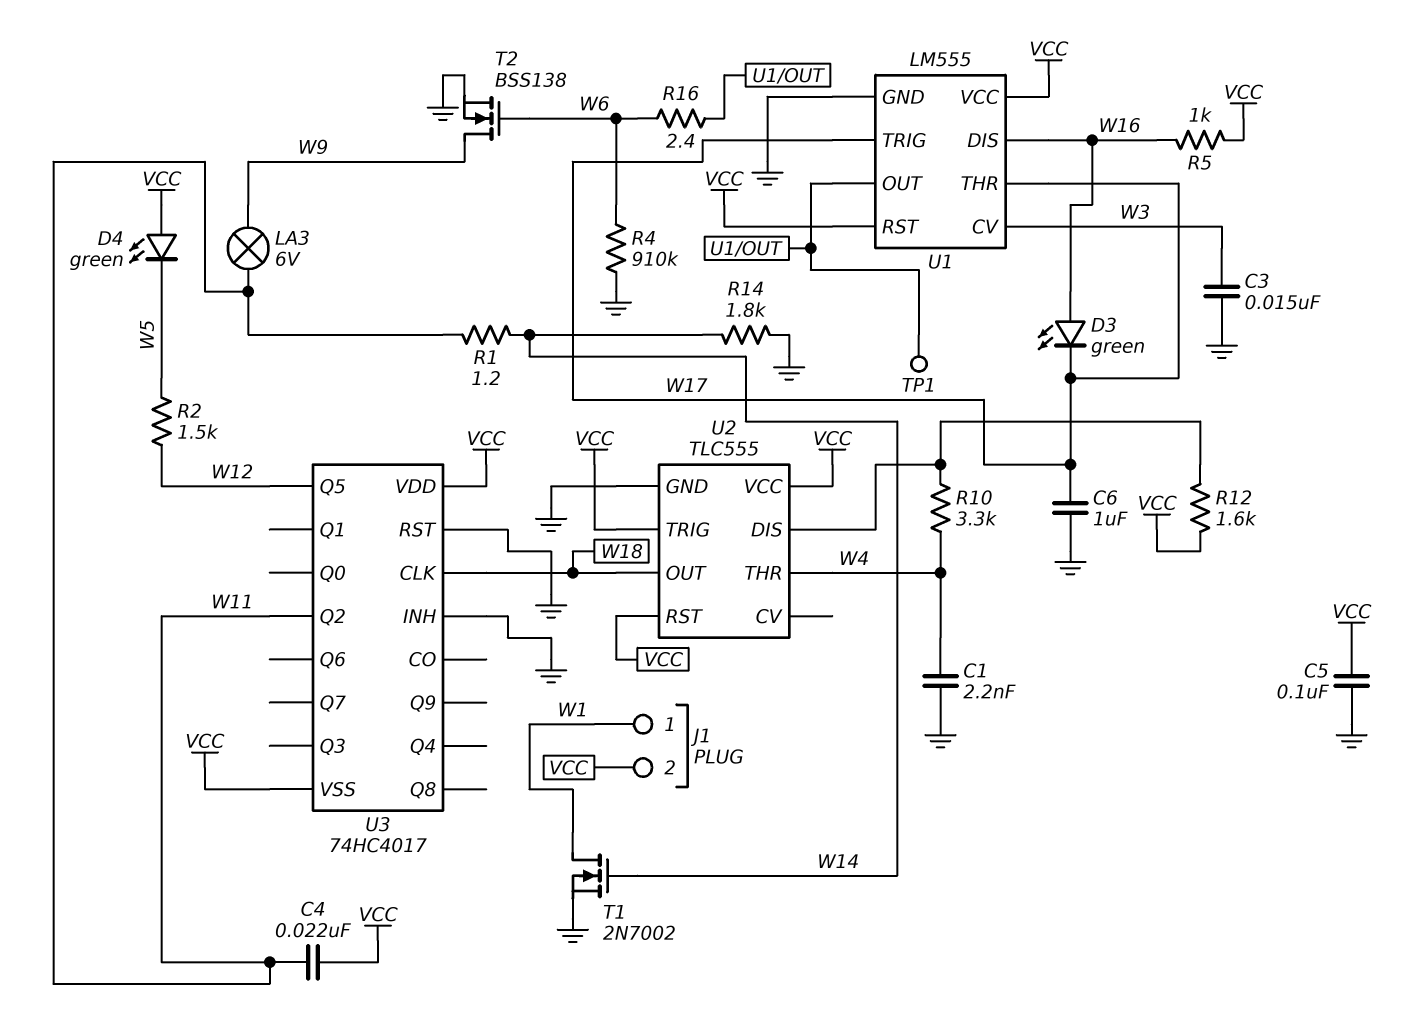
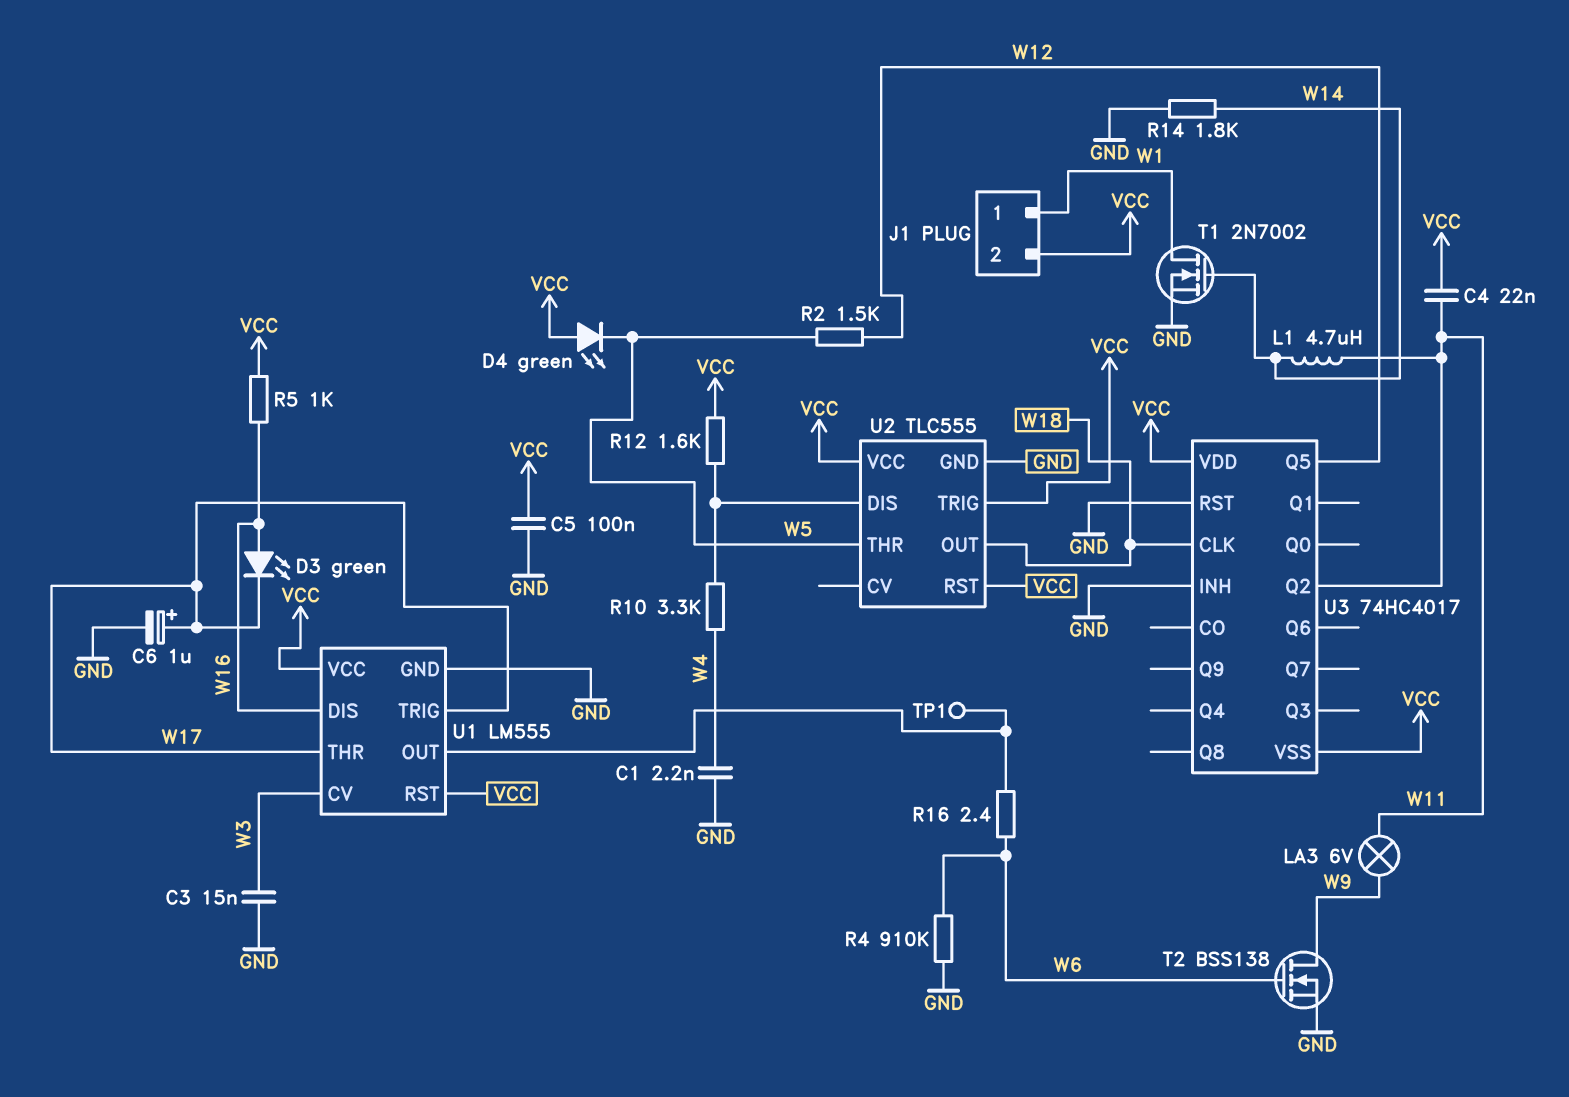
C6: 1uF (GND, W17) -> 1uF (plus W17, minus GND)
L1: none -> 4.7uH (W11, W14)
R1: 1.2 (W11, W14) -> none
U2 pin THR: W4 -> W5

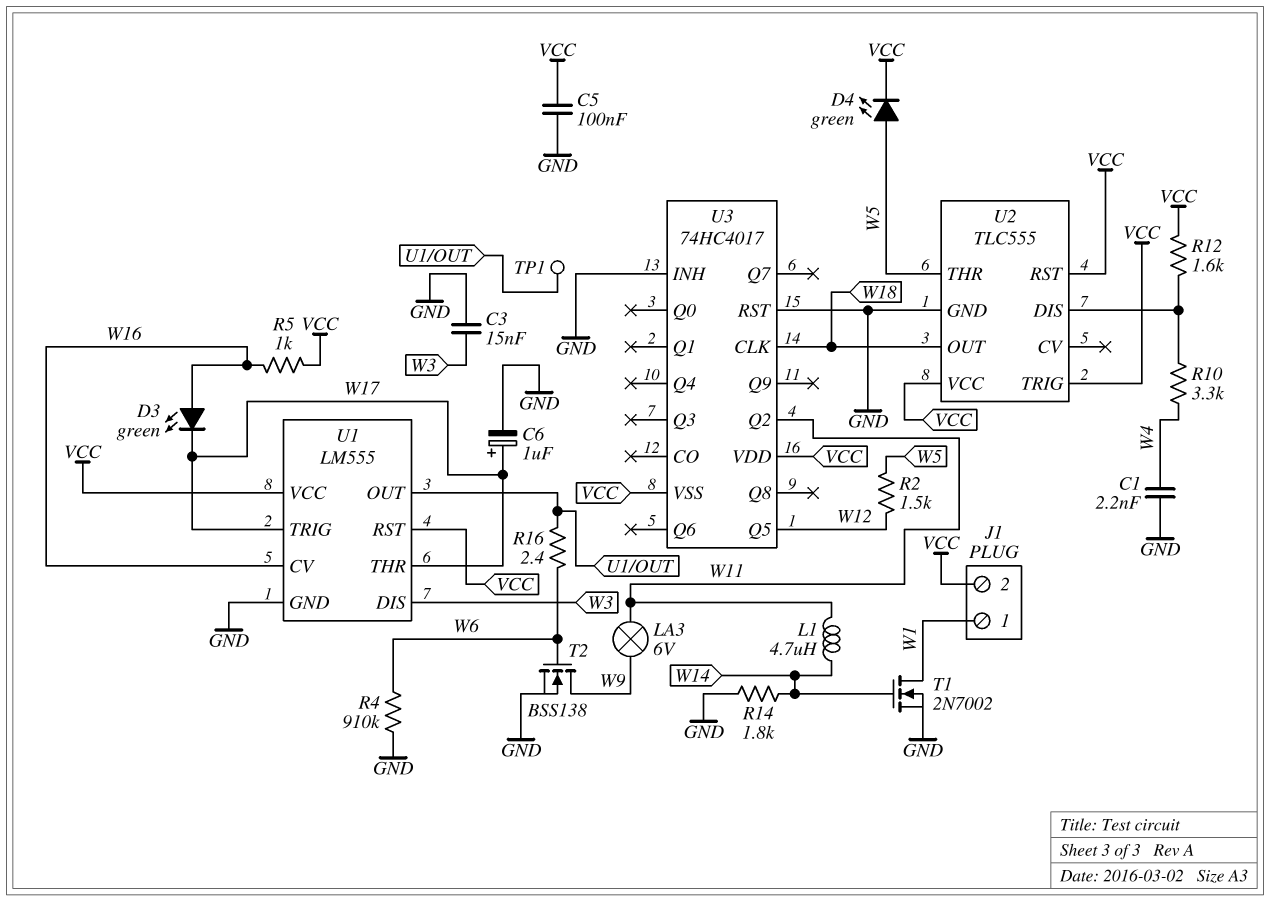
C4: 22nF (VCC, W11) -> none
D4: LED green (A VCC, K W5) -> LED green (A W5, K VCC)
U1 pin CV: W3 -> W16
U1 pin DIS: W16 -> W3

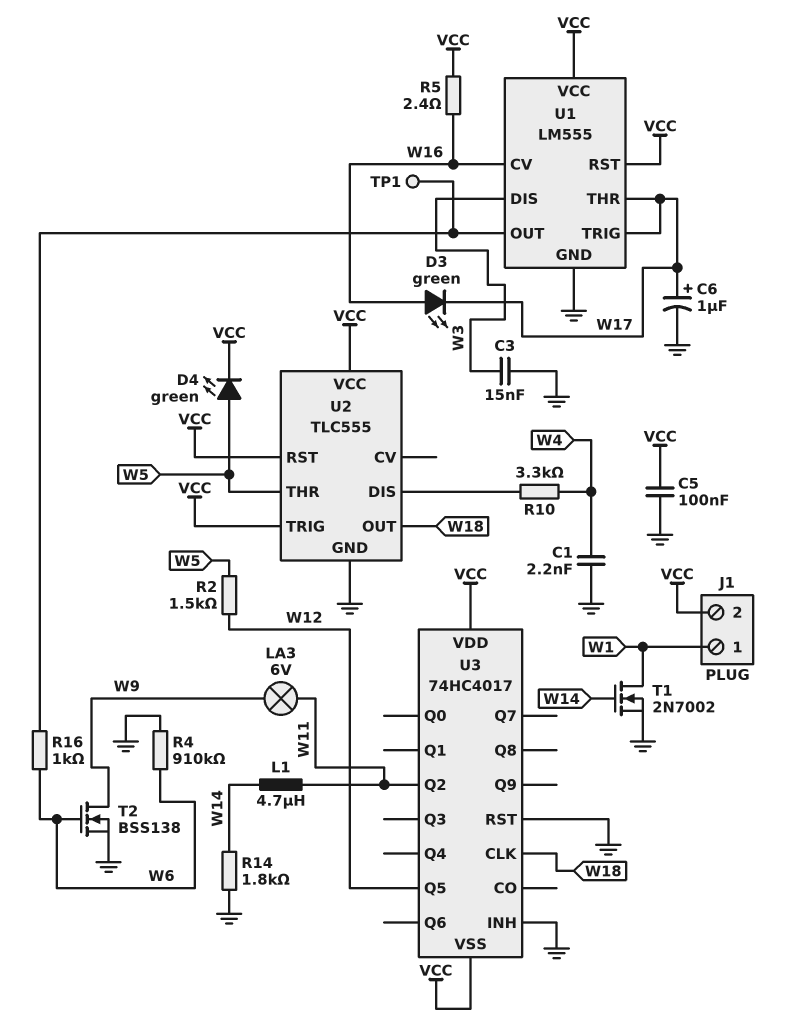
R5: 1k (VCC, W16) -> 2.4 (VCC, W16)
R12: 1.6k (U2/DIS, VCC) -> none
R16: 2.4 (U1/OUT, W6) -> 1k (U1/OUT, W6)

